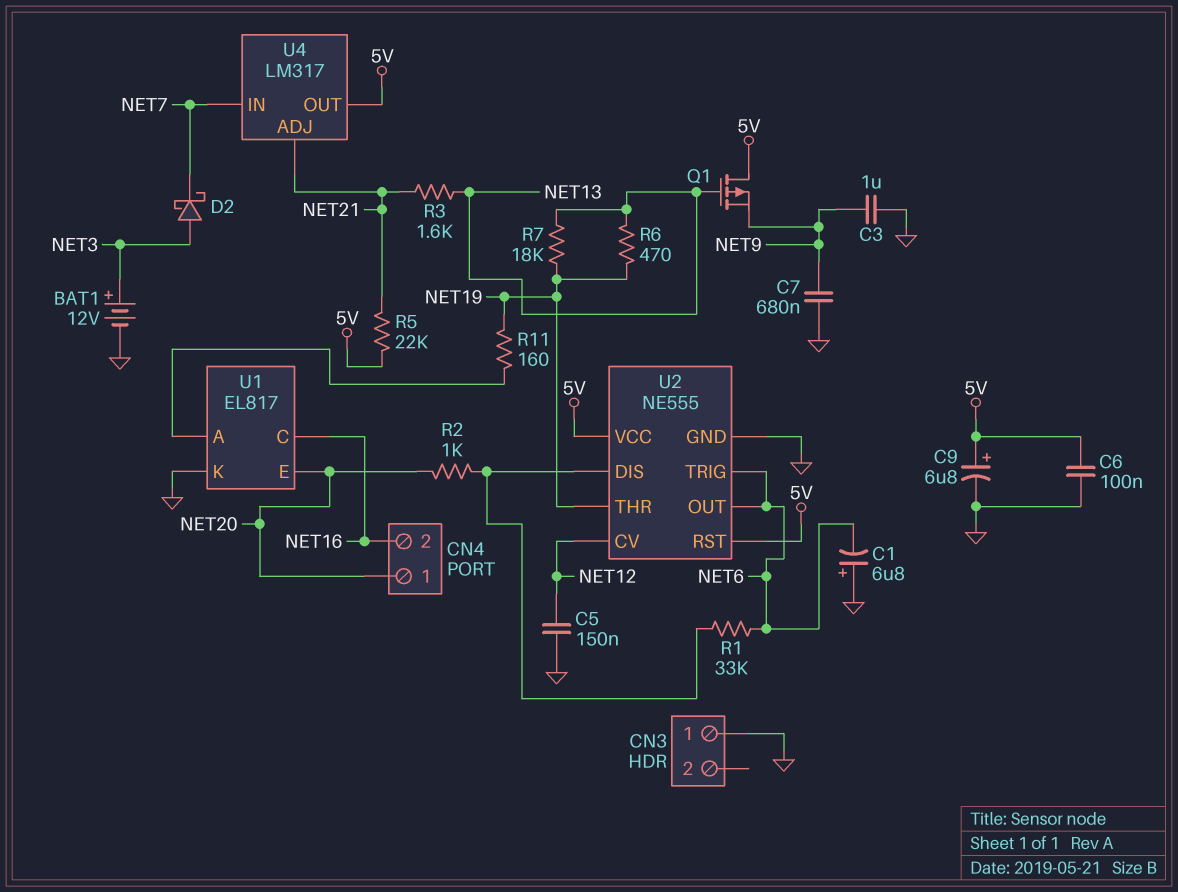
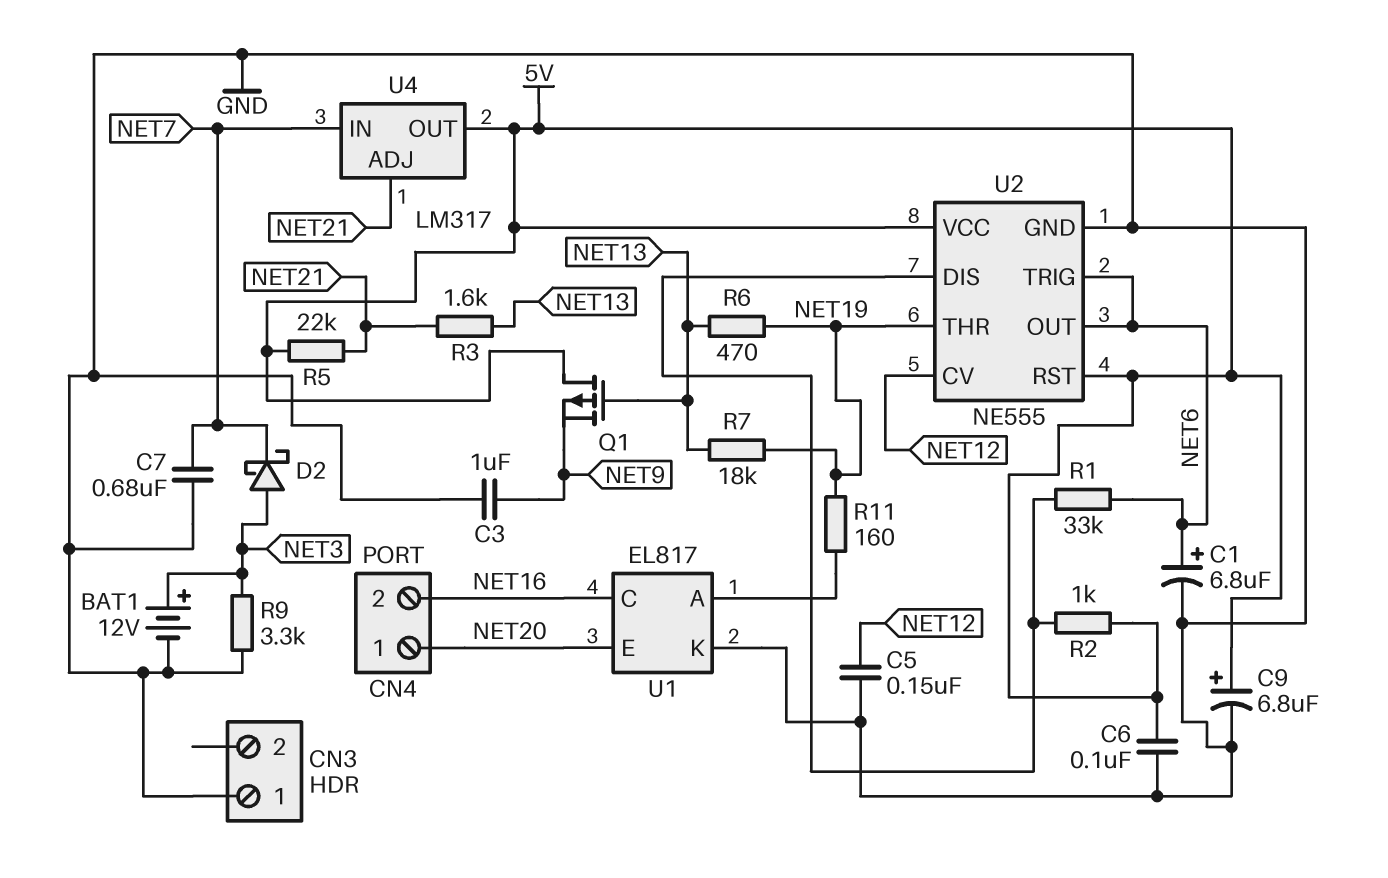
C1: 6.8uF (plus GND, minus NET6) -> 6.8uF (plus NET6, minus GND)
C7: 680nF (GND, NET9) -> 680nF (GND, NET7)
R2: 1k (NET20, U2/DIS) -> 1k (5V, U2/DIS)
R9: none -> 3.3k (GND, NET3)

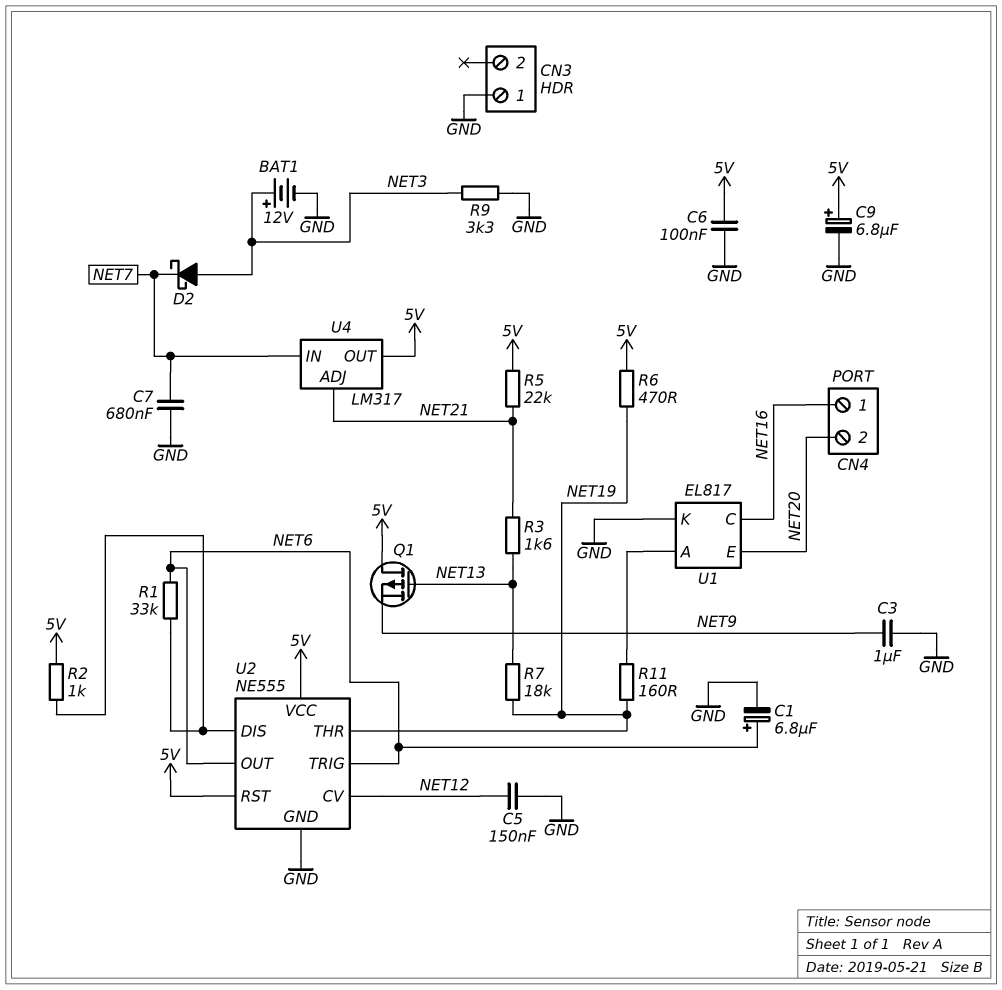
CN4 pin 1: NET20 -> NET16
CN4 pin 2: NET16 -> NET20
R6: 470 (NET13, NET19) -> 470 (5V, NET19)

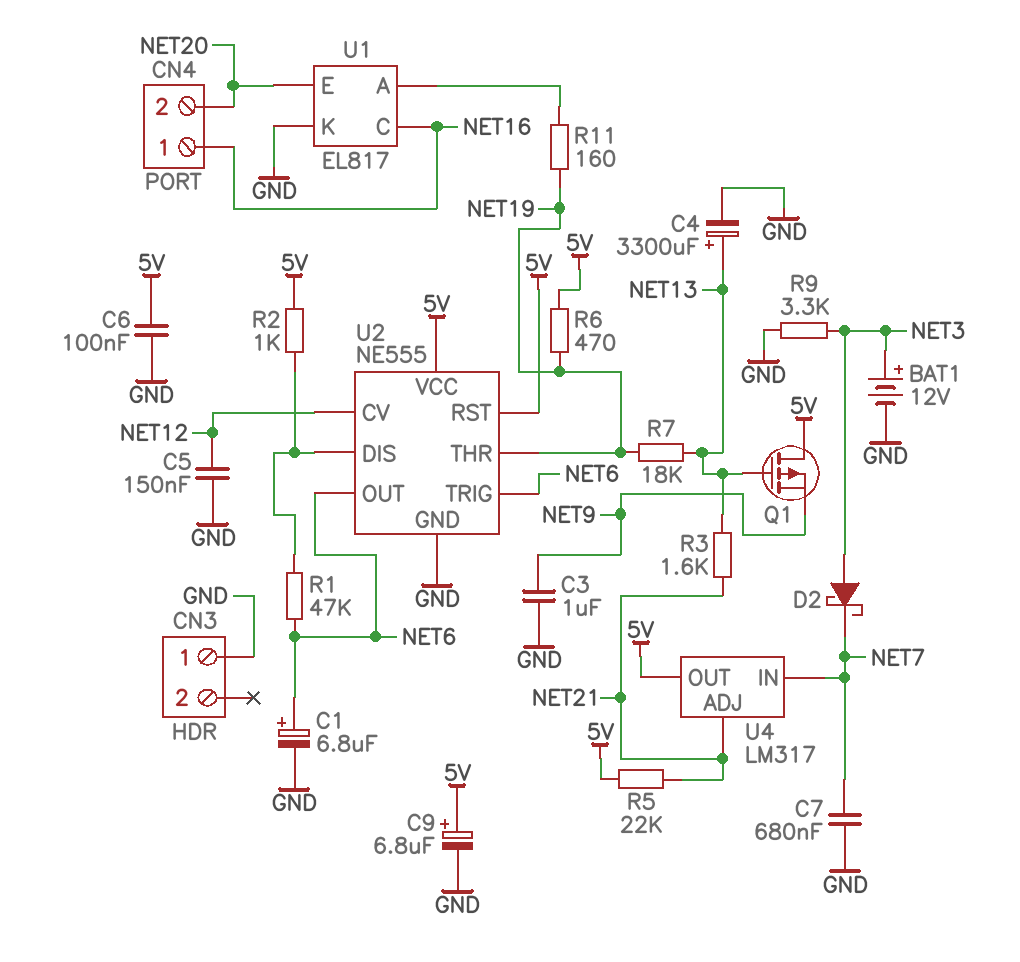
C4: none -> 3300uF (plus NET13, minus GND)
R1: 33k (NET6, U2/DIS) -> 47k (NET6, U2/DIS)

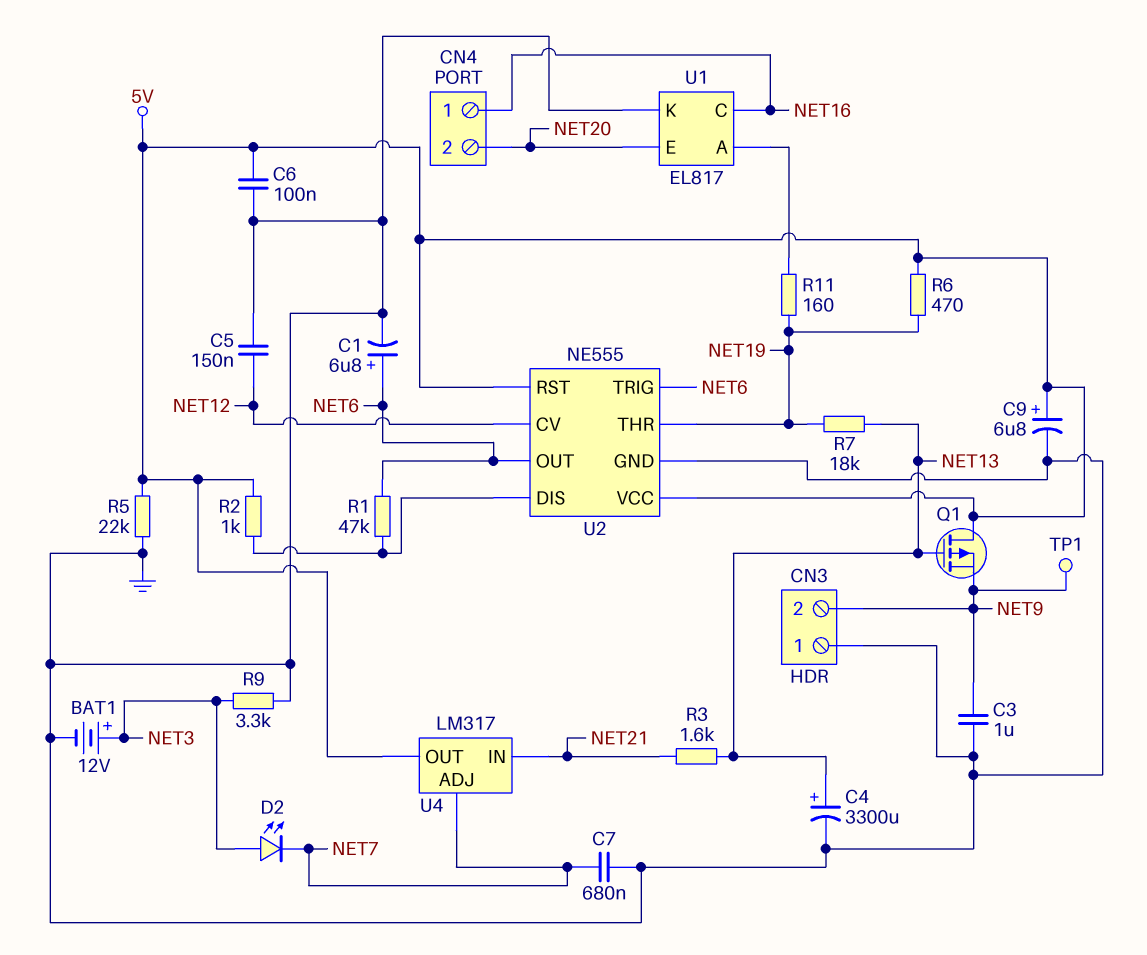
CN3 pin 2: none -> NET9
D2: schottky (A NET3, K NET7) -> LED (A NET3, K NET7)
R5: 22k (5V, NET21) -> 22k (5V, GND)
TP1: none -> test point (NET9)
U4 pin ADJ: NET21 -> NET7
U4 pin IN: NET7 -> NET21

